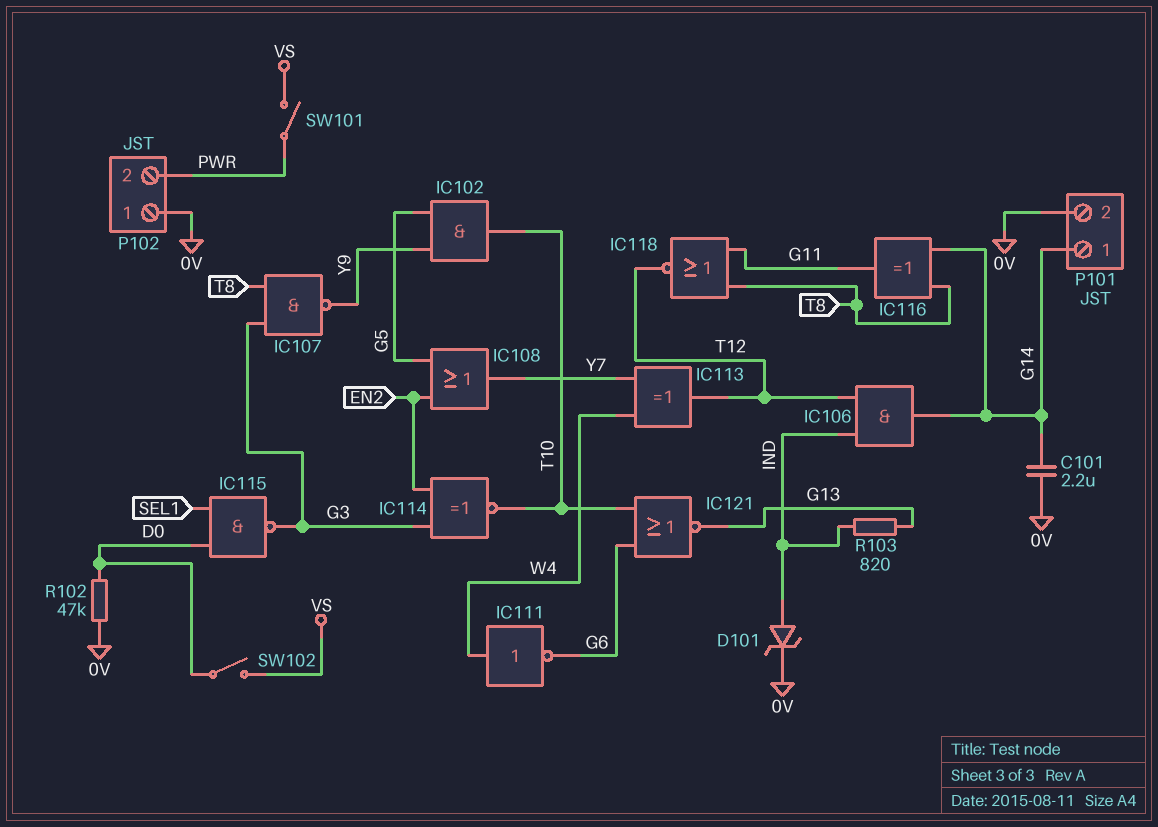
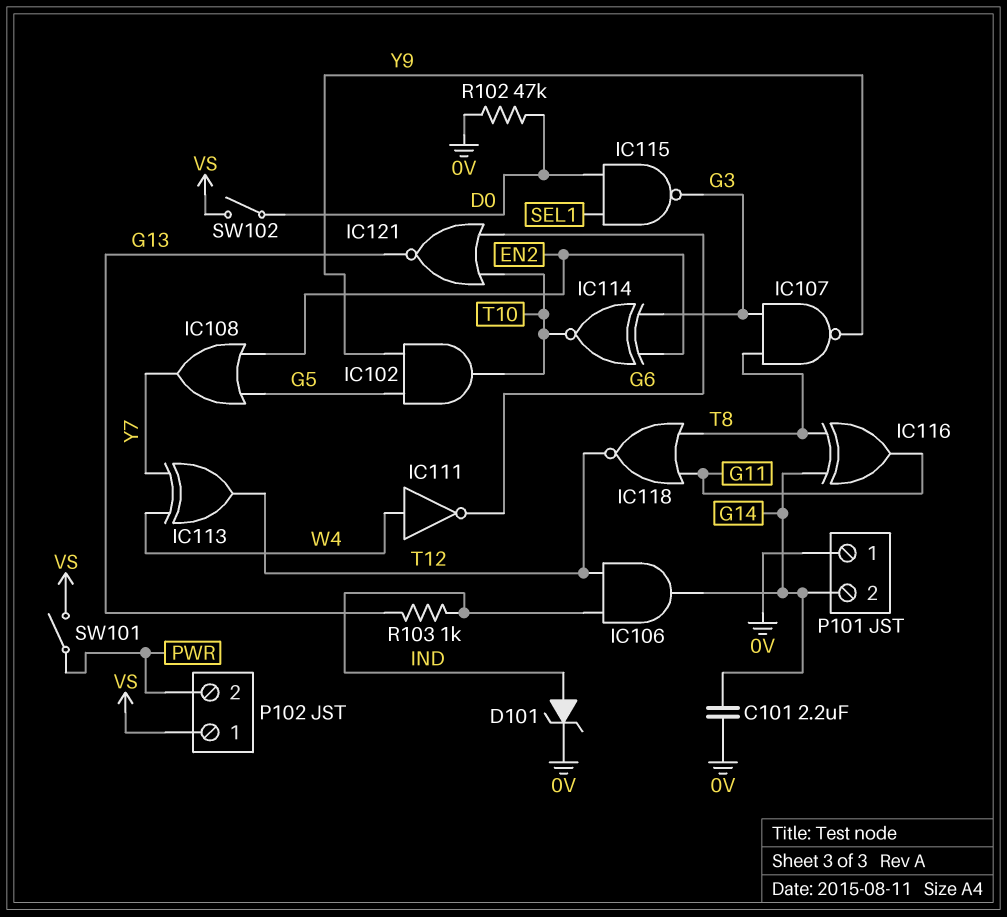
P101 pin 1: G14 -> 0V
P101 pin 2: 0V -> G14
P102 pin 1: 0V -> VS
R103: 820 (G13, IND) -> 1k (G13, IND)

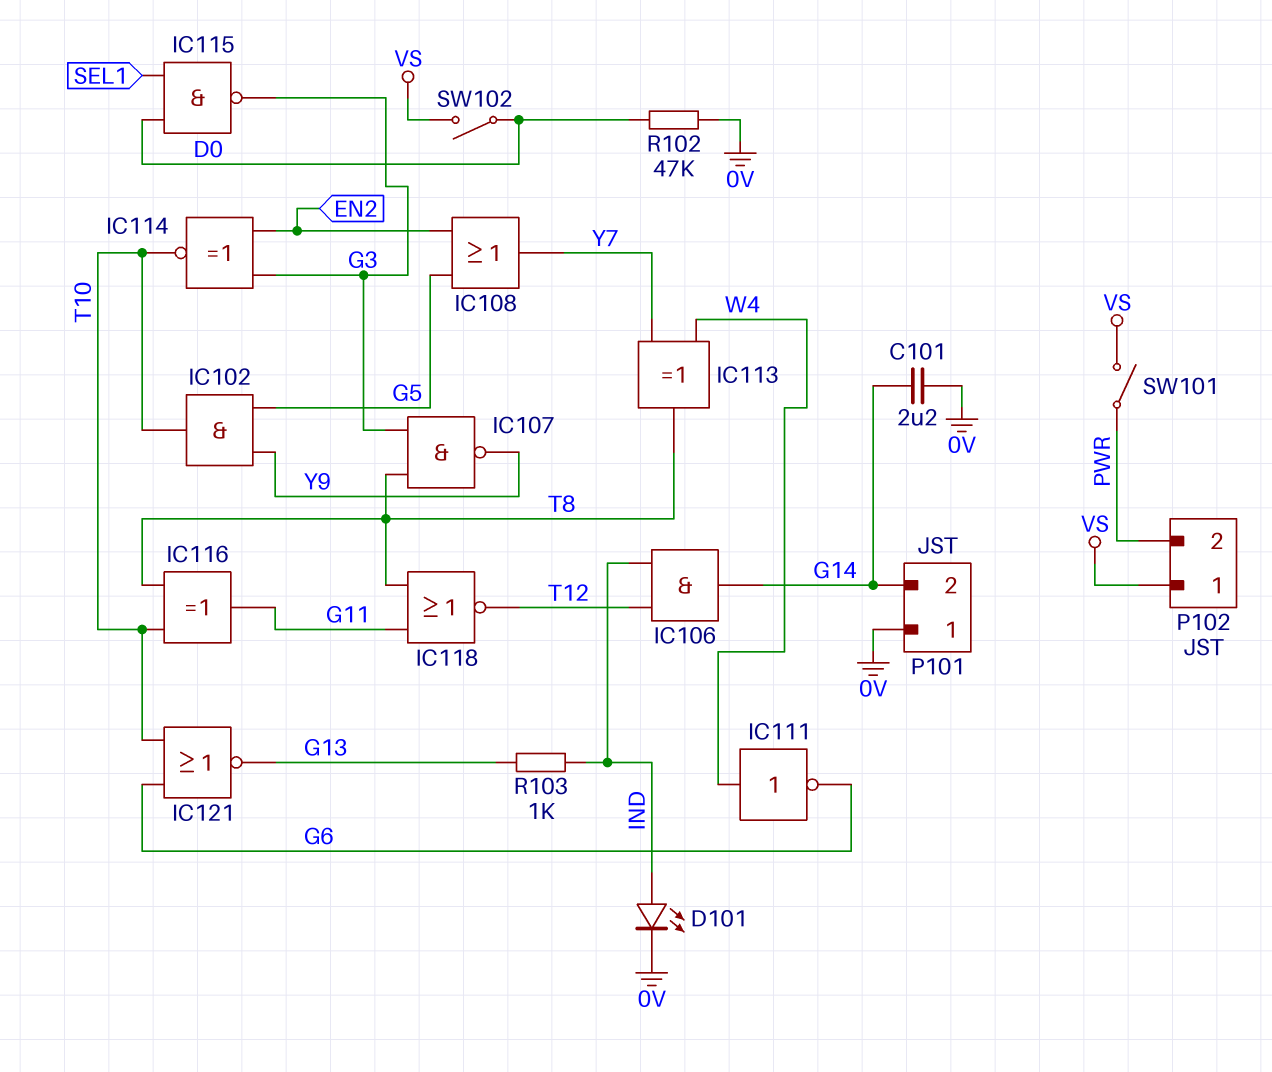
D101: zener (A IND, K 0V) -> LED (A IND, K 0V)
IC113: XOR (in W4, in Y7, out T12) -> XOR (in W4, in Y7, out T8)
IC116: XOR (in G14, in T8, out G11) -> XOR (in T8, in T10, out G11)

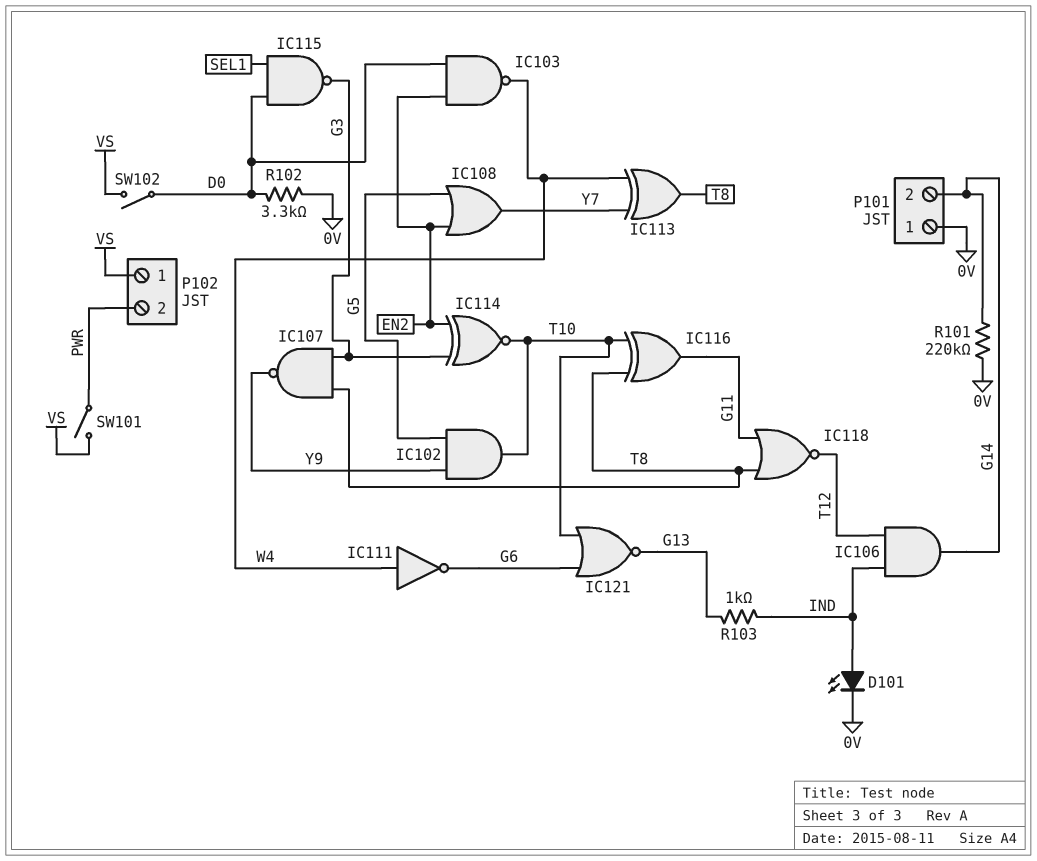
C101: 2.2uF (0V, G14) -> none
IC103: none -> NAND (in D0, in EN2, out W4)
R101: none -> 220k (0V, G14)
R102: 47k (0V, D0) -> 3.3k (0V, D0)

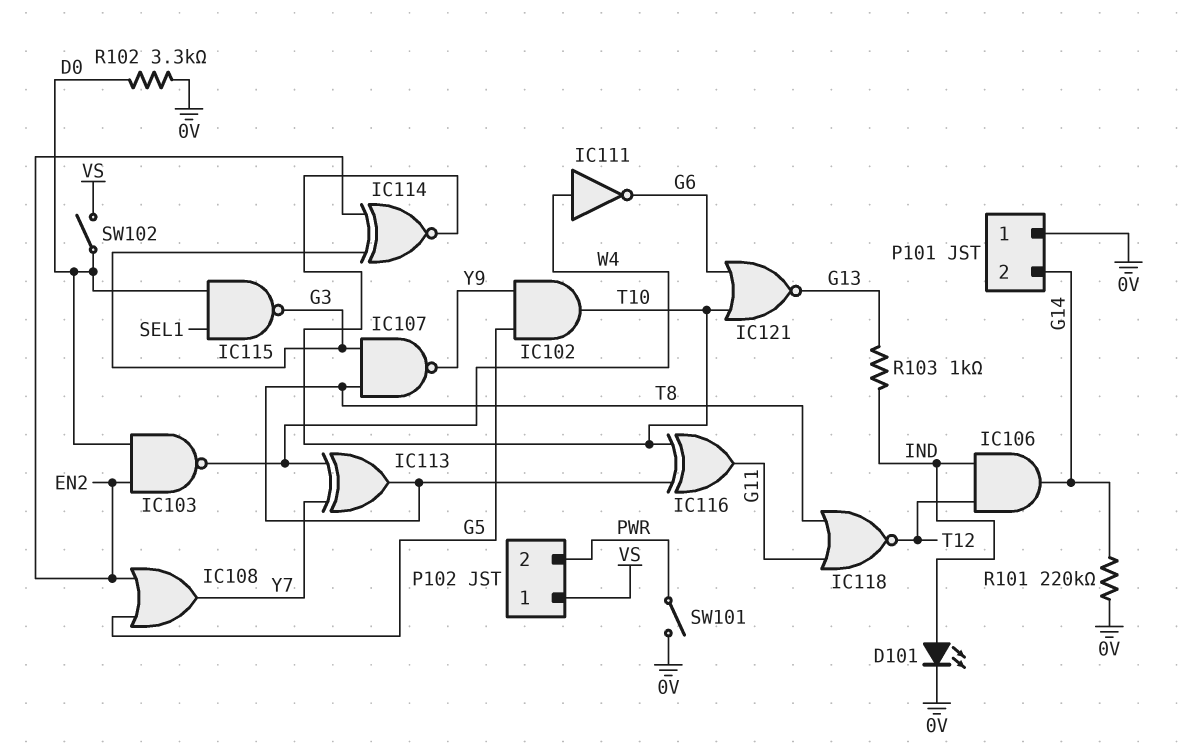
SW101: switch (PWR, VS) -> switch (0V, PWR)

